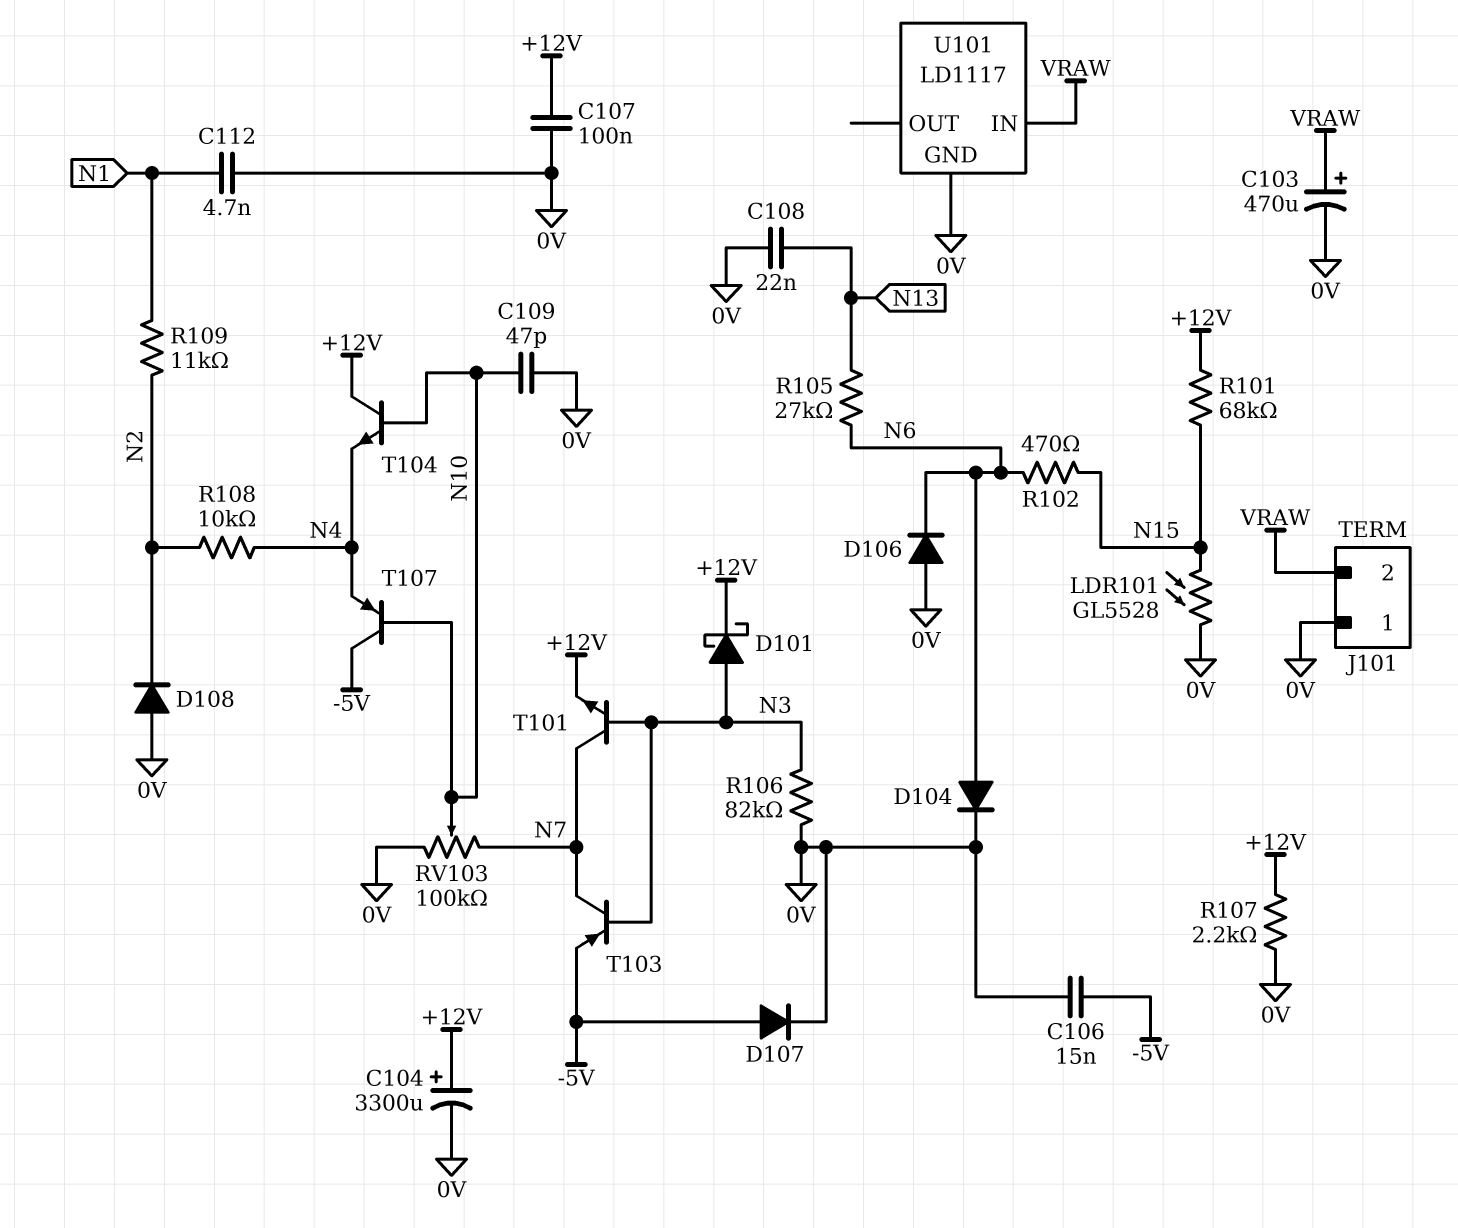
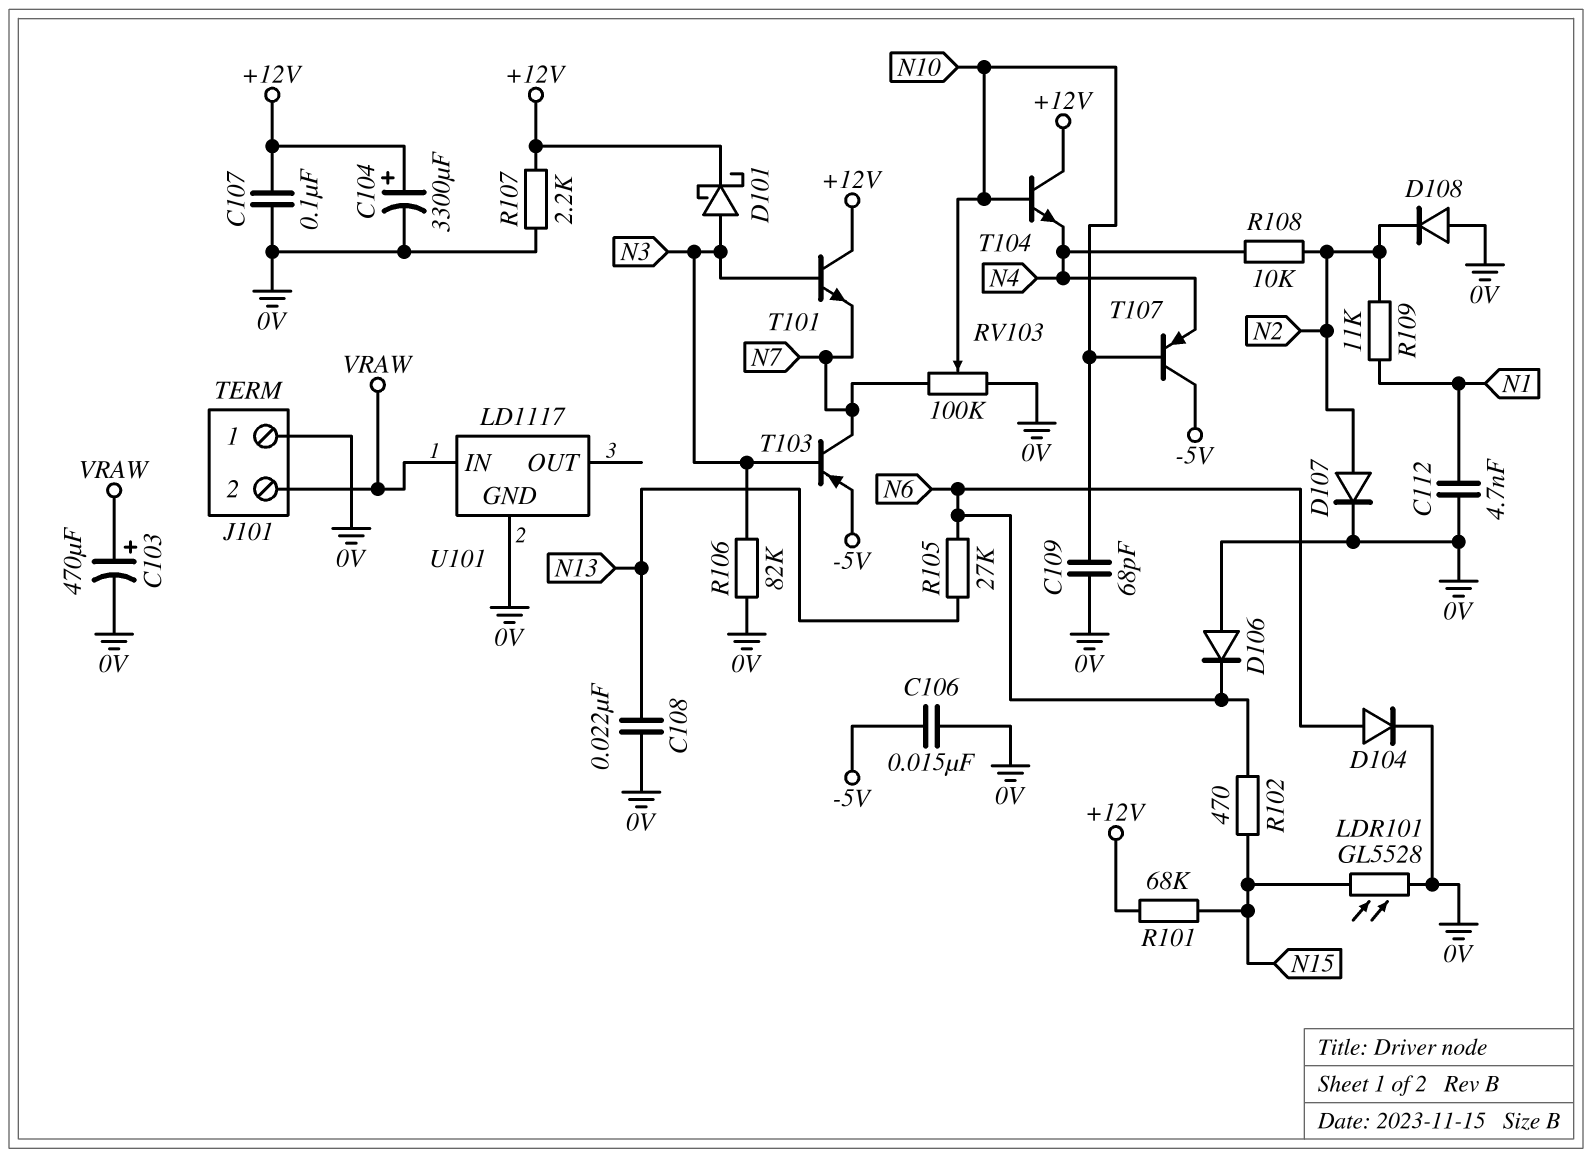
C109: 47pF (0V, N10) -> 68pF (0V, N10)
D107: diode (A -5V, K 0V) -> diode (A N2, K 0V)
T101: NPN (B N3, C N7, E +12V) -> NPN (B N3, C +12V, E N7)

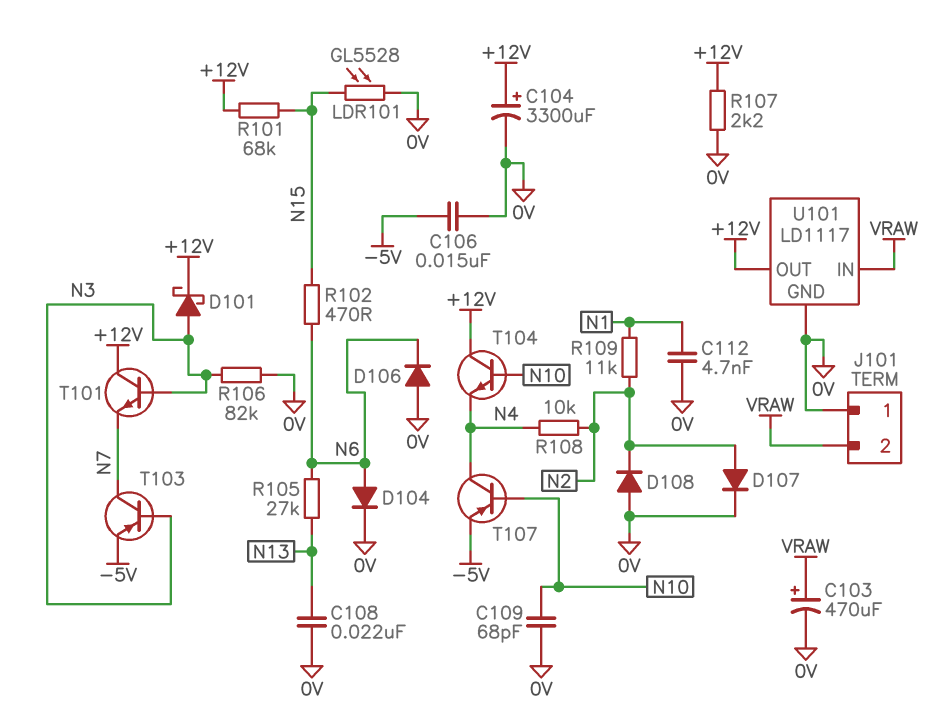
C107: 100nF (+12V, 0V) -> none
RV103: 100k (0V, N7, wiper N10) -> none
T107: PNP (B N10, C -5V, E N4) -> PNP (B N10, C N4, E -5V)
U101 pin OUT: none -> +12V

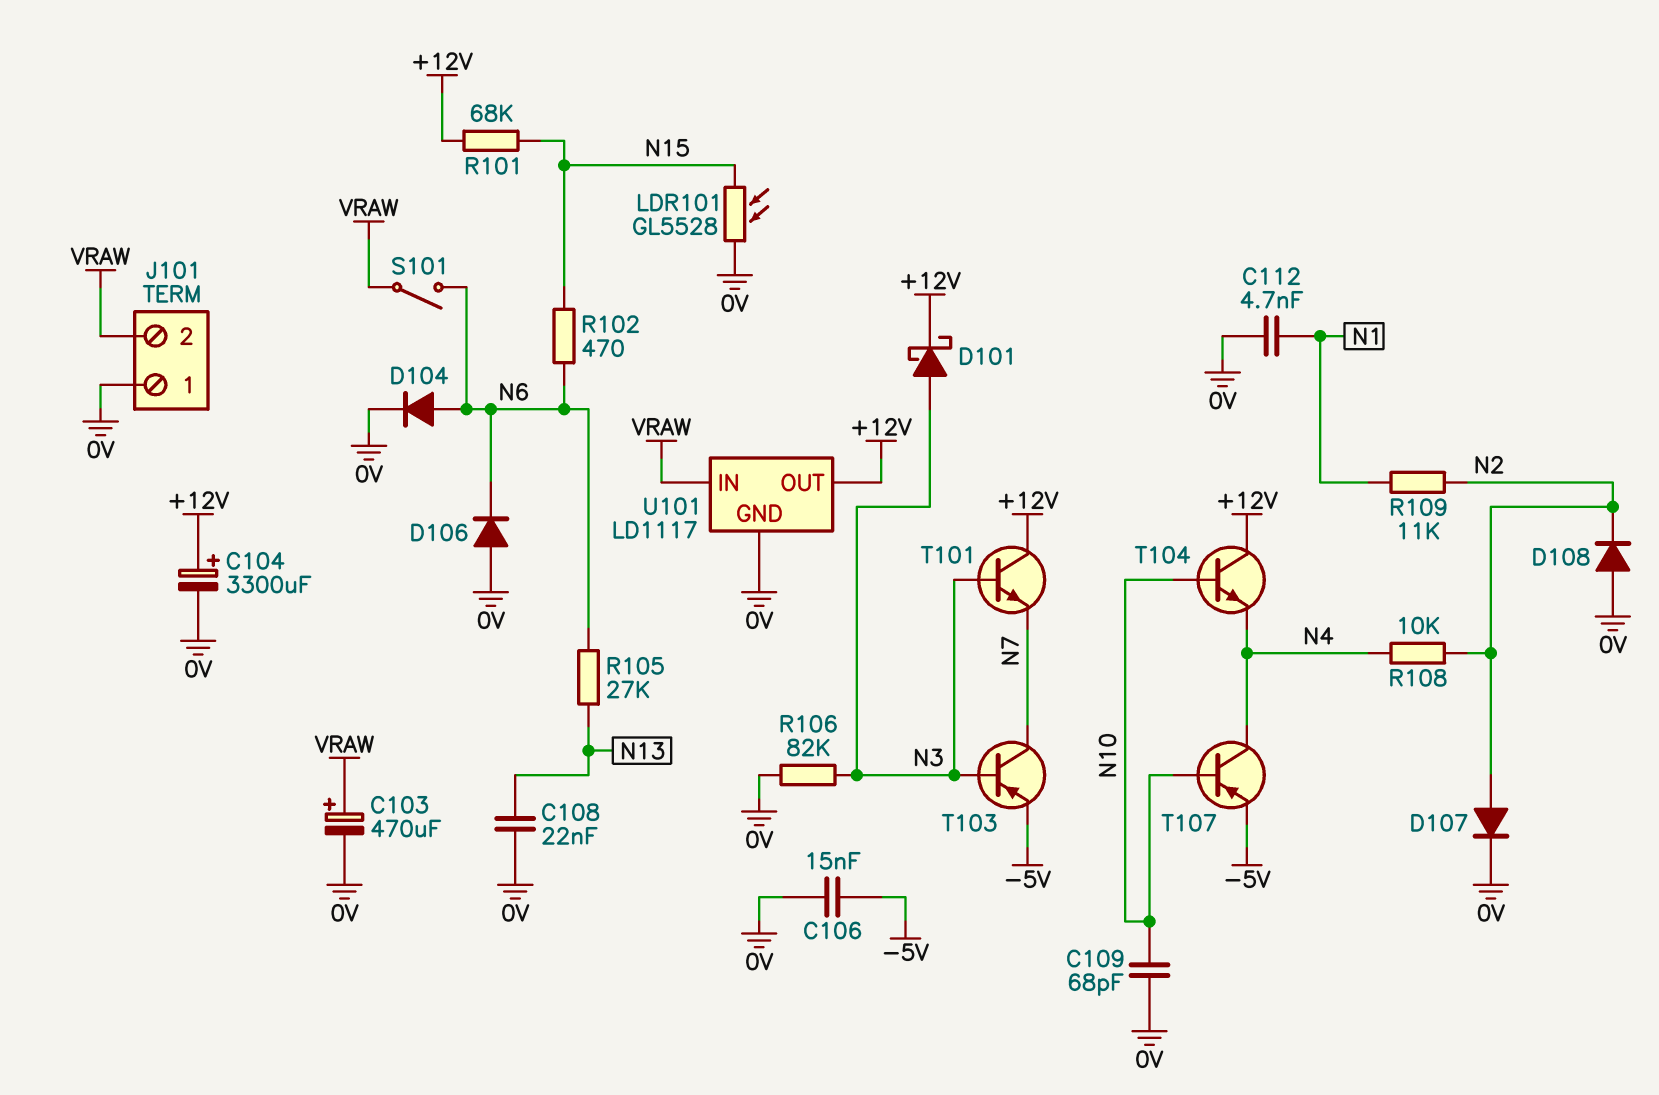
R107: 2.2k (+12V, 0V) -> none
S101: none -> switch (N6, VRAW)

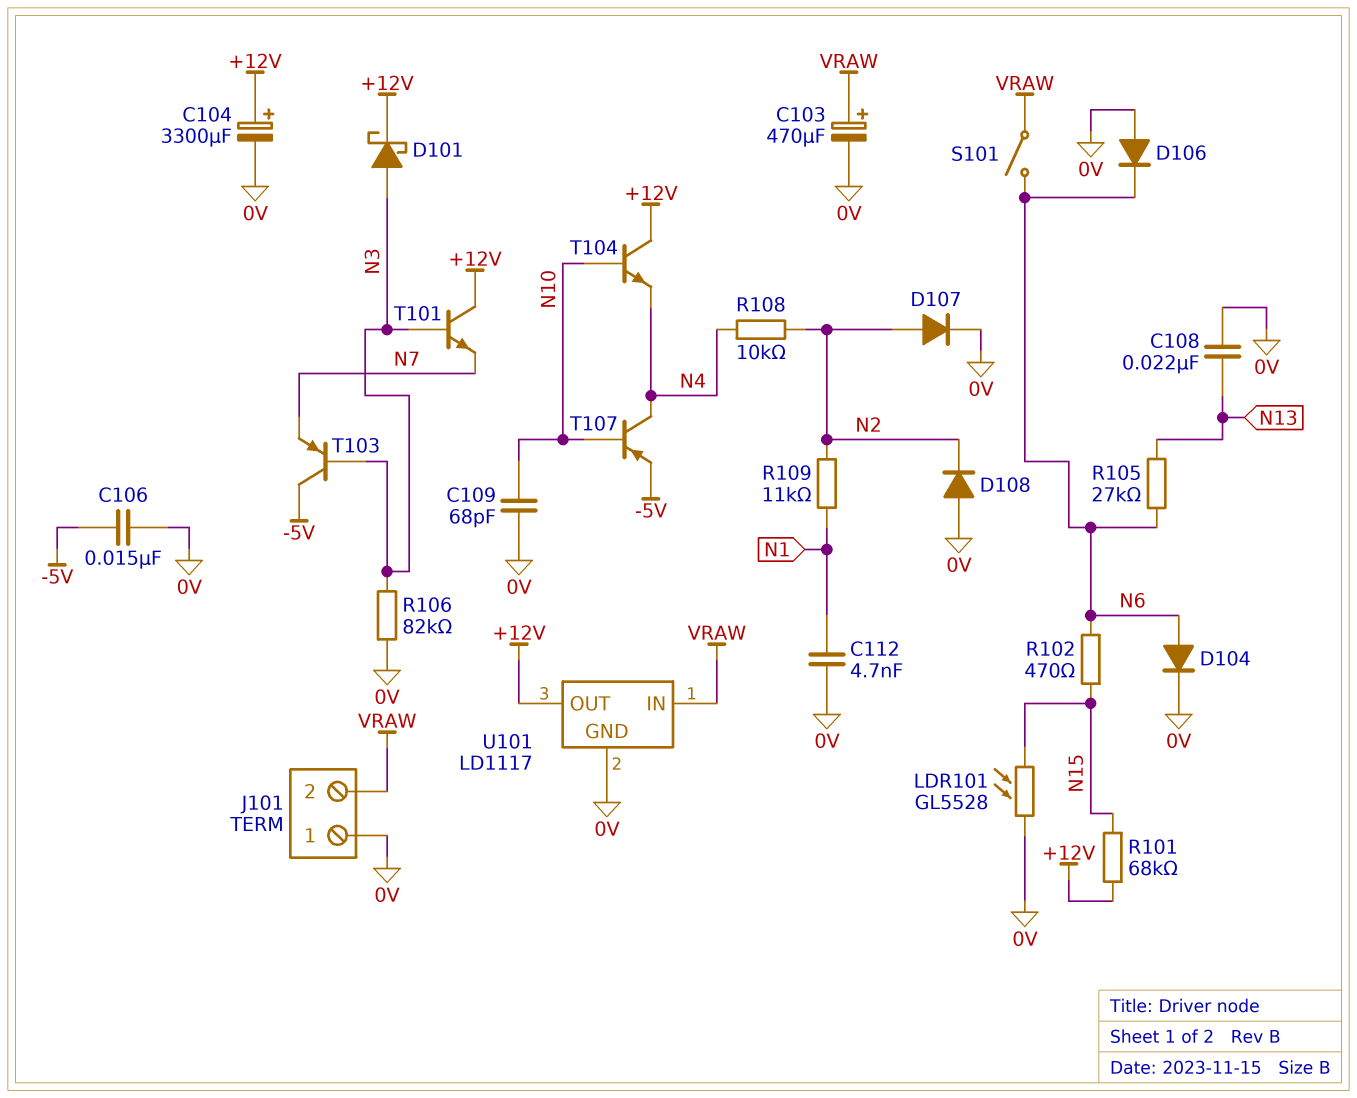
T103: PNP (B N3, C N7, E -5V) -> PNP (B N3, C -5V, E N7)

